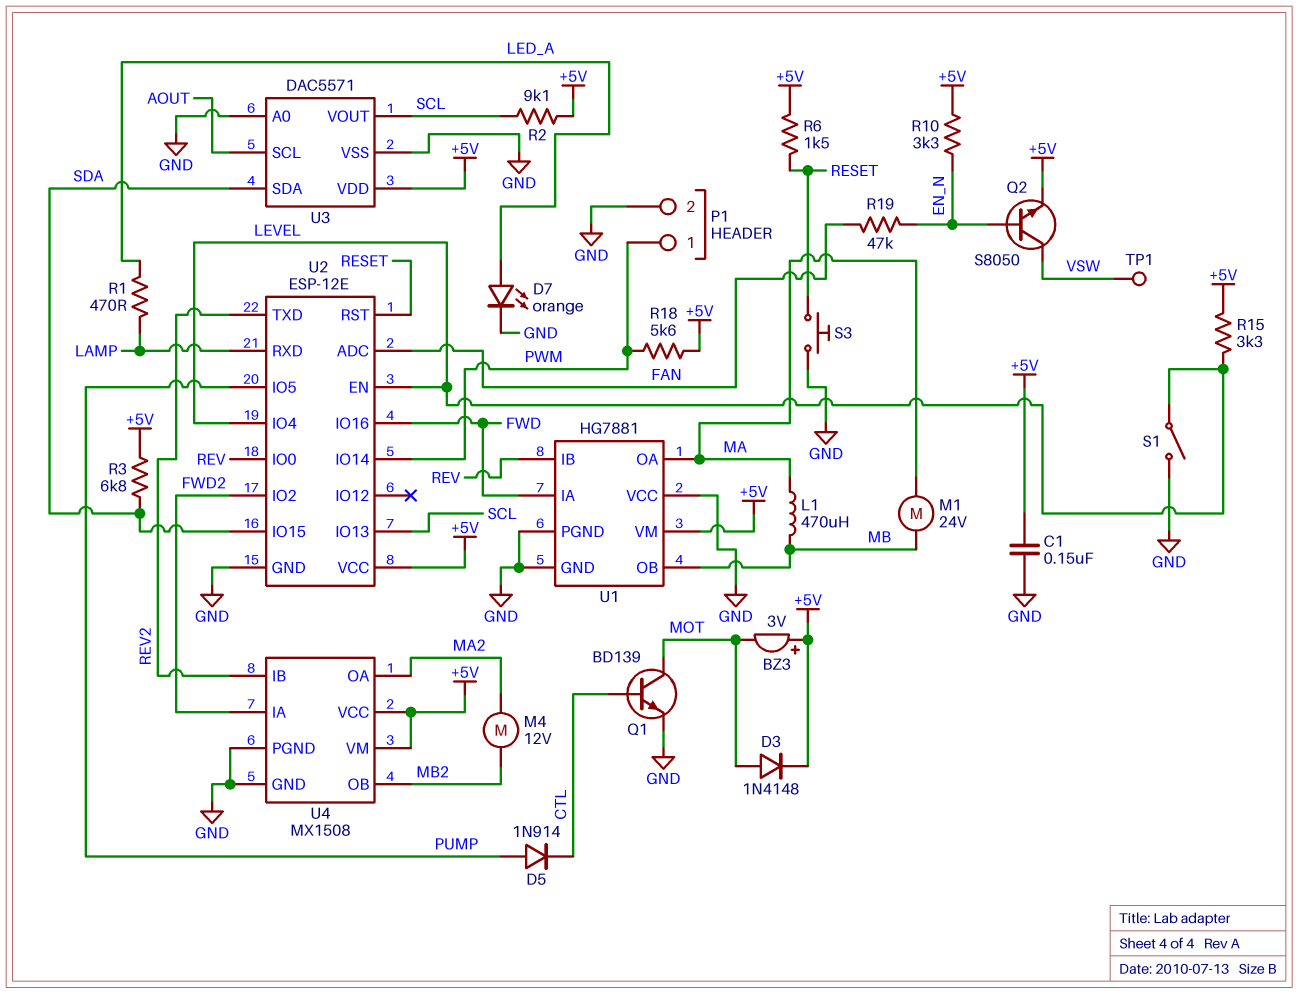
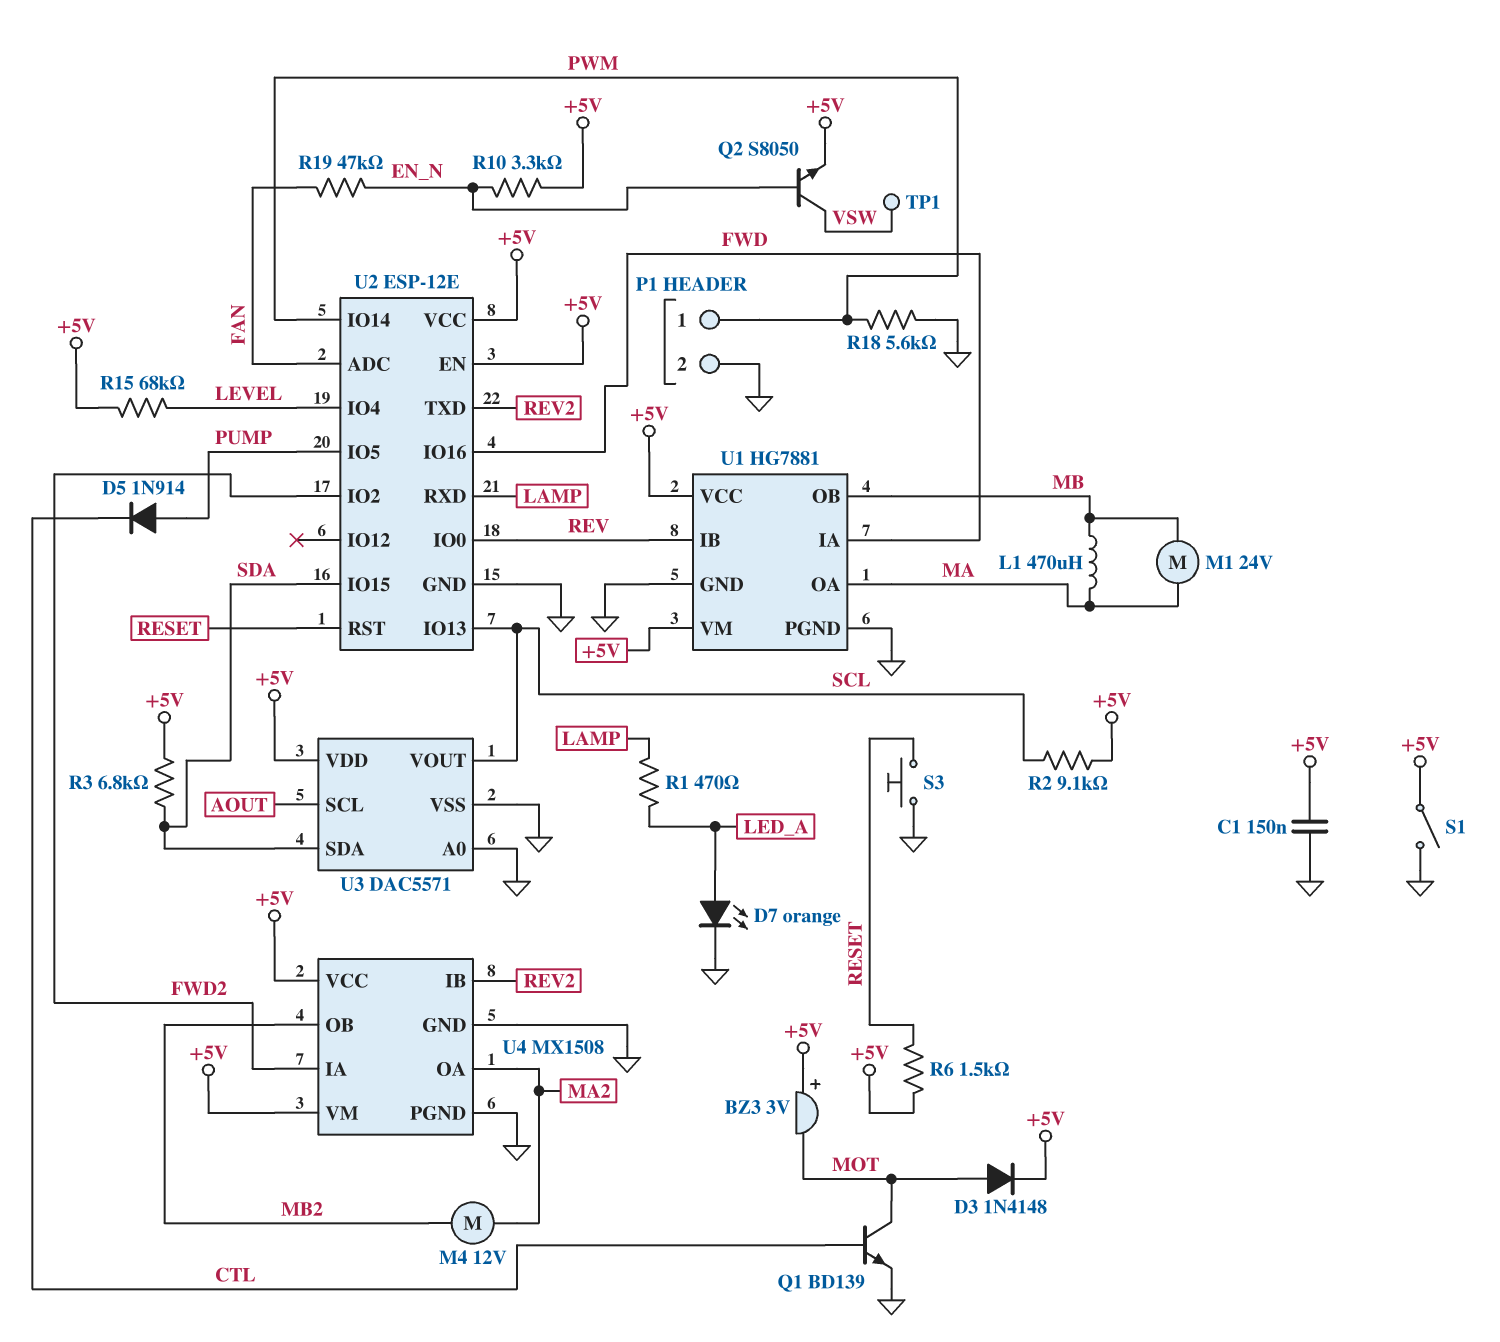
R15: 3.3k (+5V, LEVEL) -> 68k (+5V, LEVEL)
R18: 5.6k (+5V, PWM) -> 5.6k (GND, PWM)
S1: switch (GND, LEVEL) -> switch (+5V, GND)
U1 pin VCC: GND -> +5V
U2 pin EN: LEVEL -> +5V

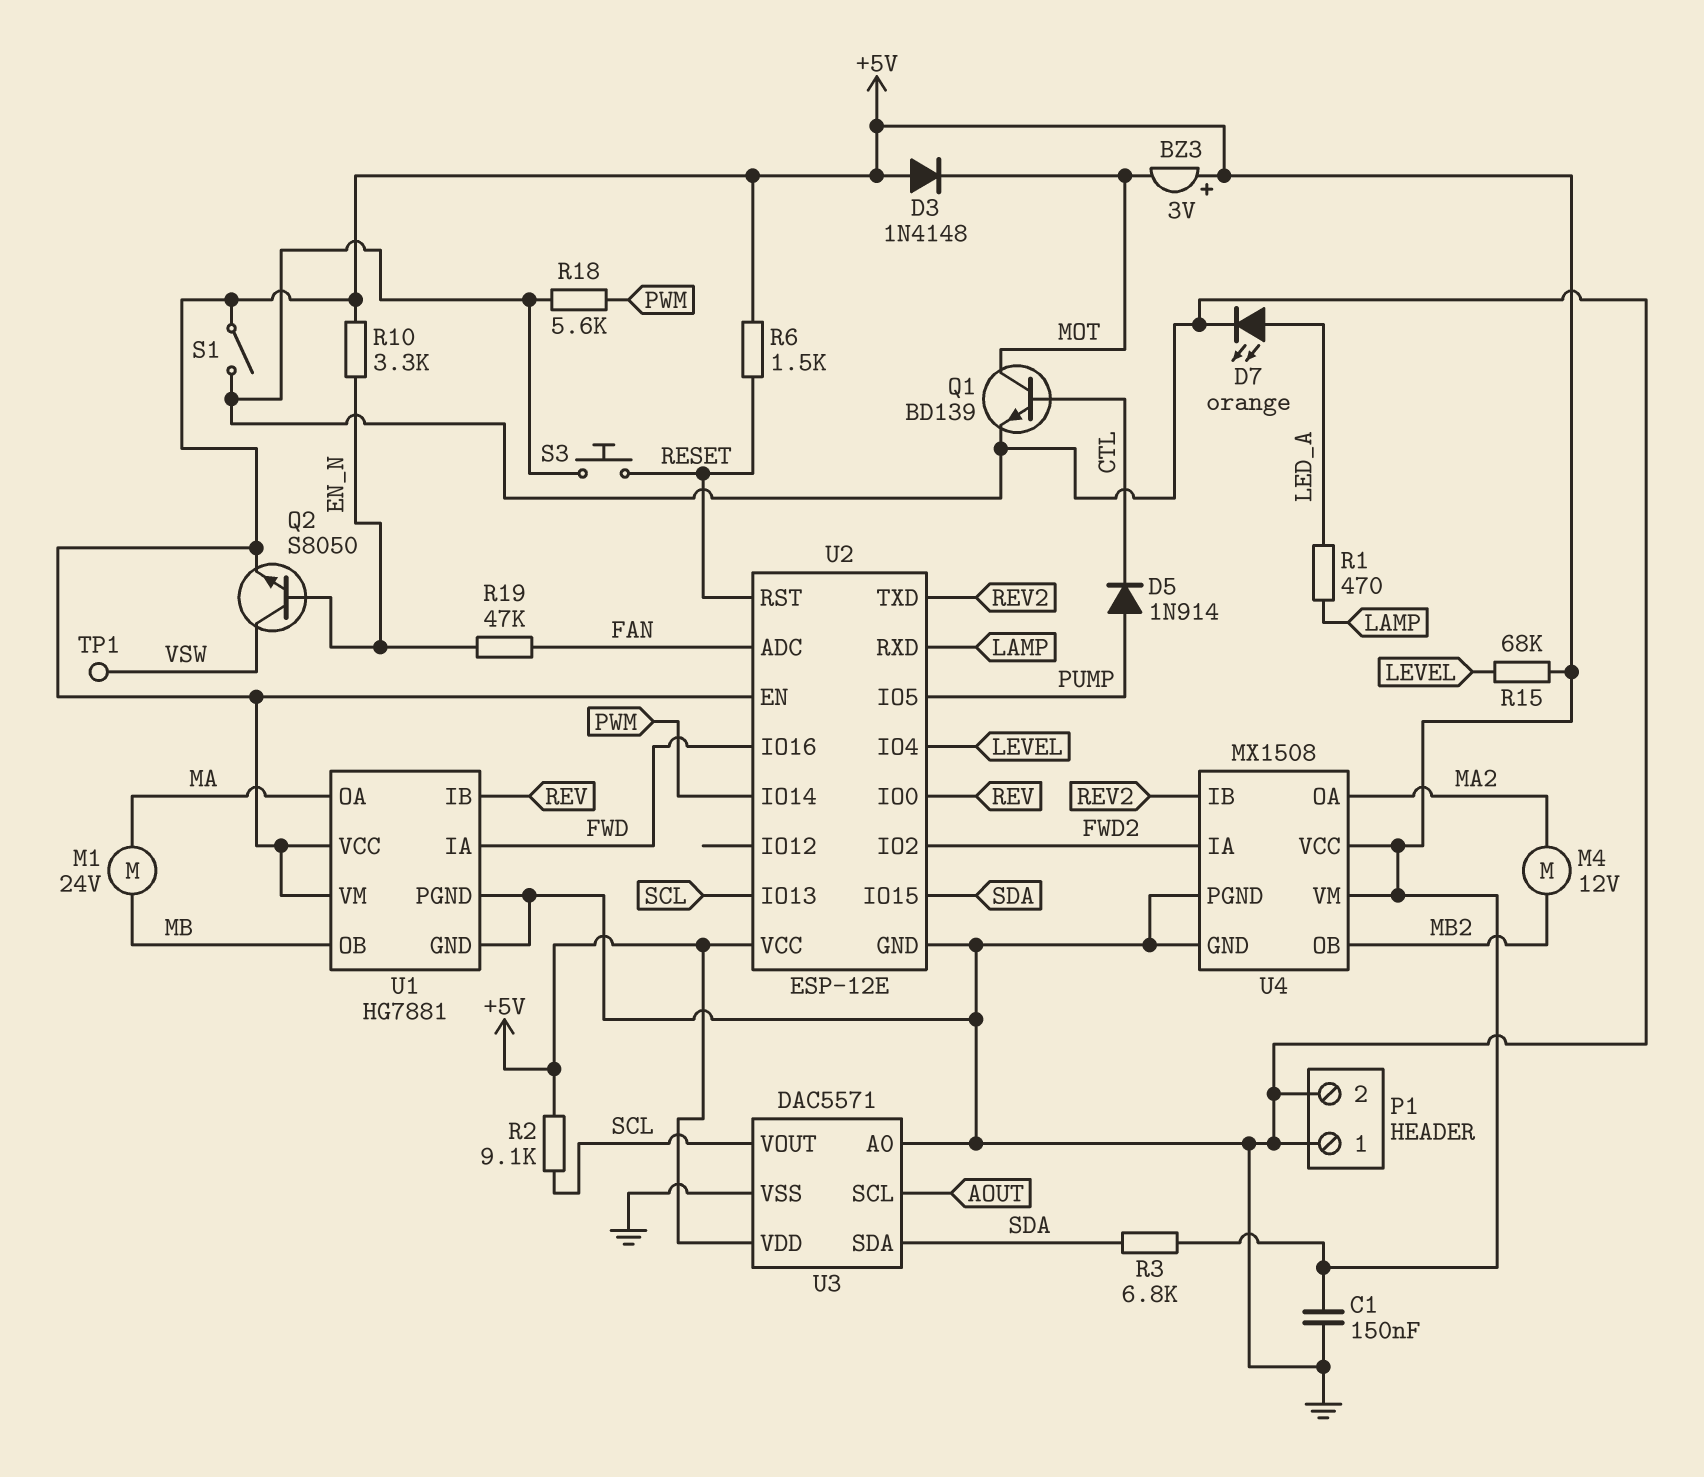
D3: diode 1N4148 (A MOT, K +5V) -> diode 1N4148 (A +5V, K MOT)
L1: 470uH (MA, MB) -> none
P1 pin 1: PWM -> GND

